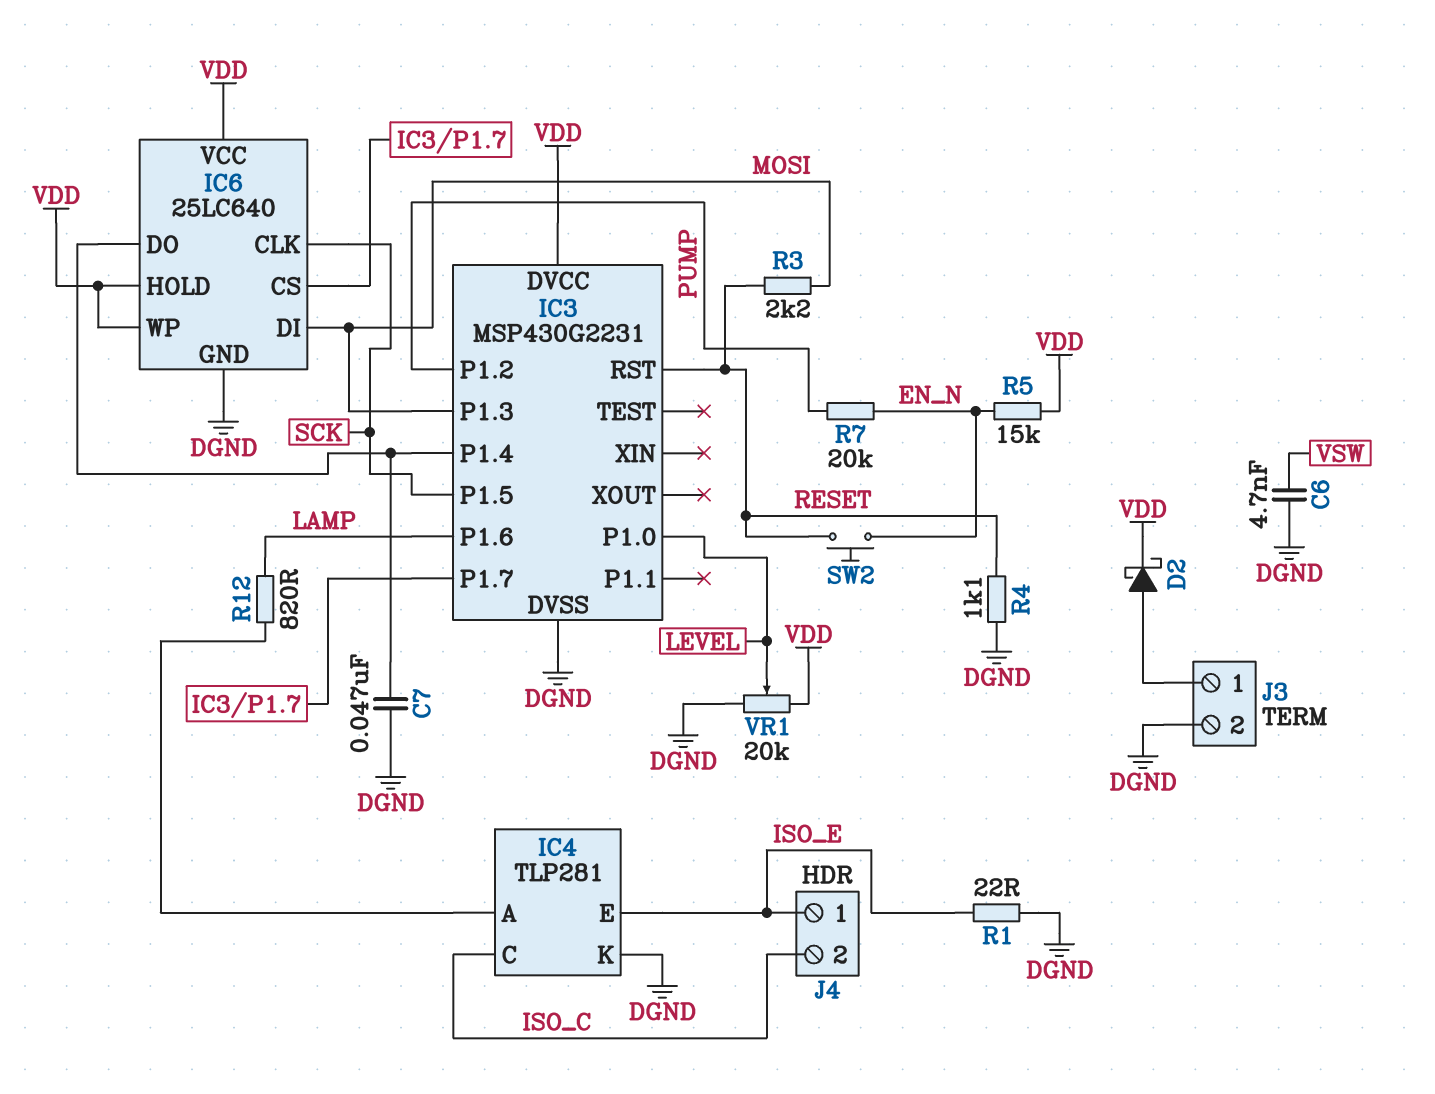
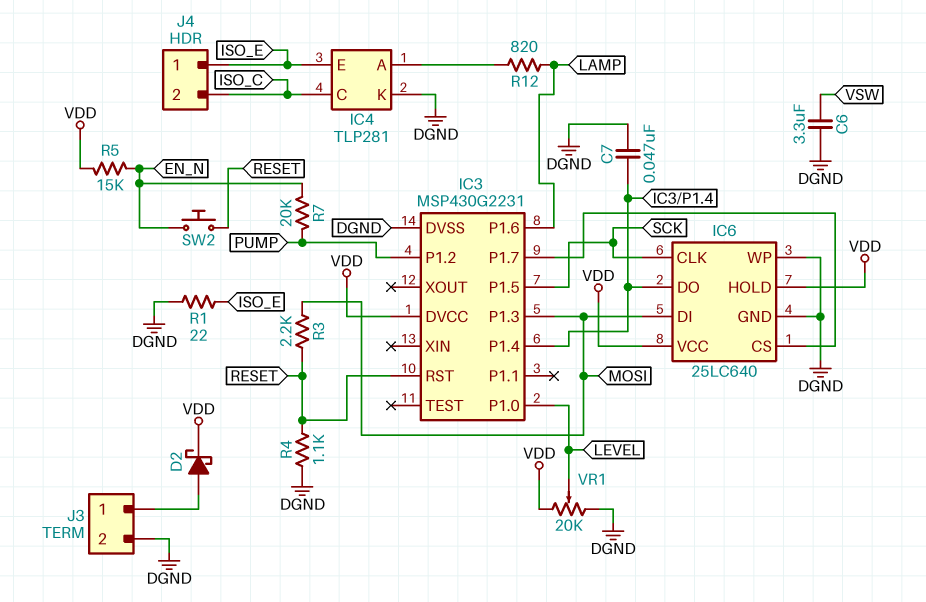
C6: 4.7nF (DGND, VSW) -> 3.3uF (DGND, VSW)
IC6 pin WP: VDD -> DGND

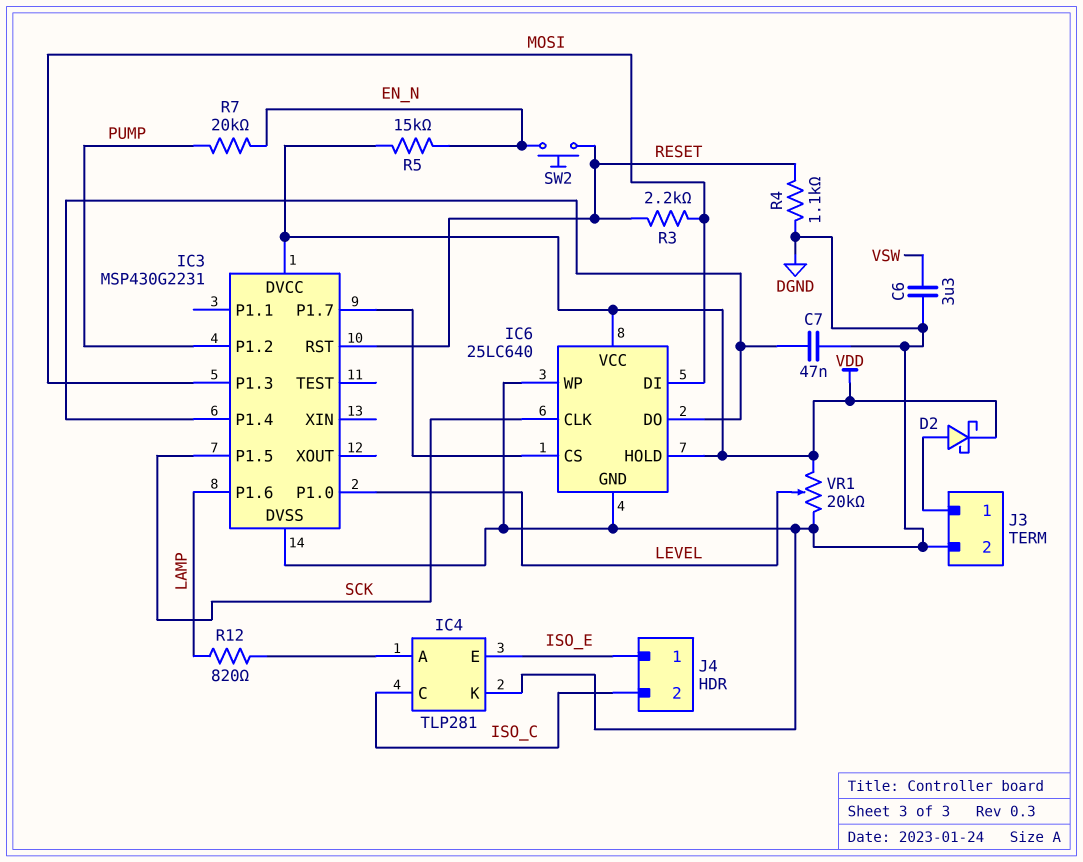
R1: 22 (DGND, ISO_E) -> none

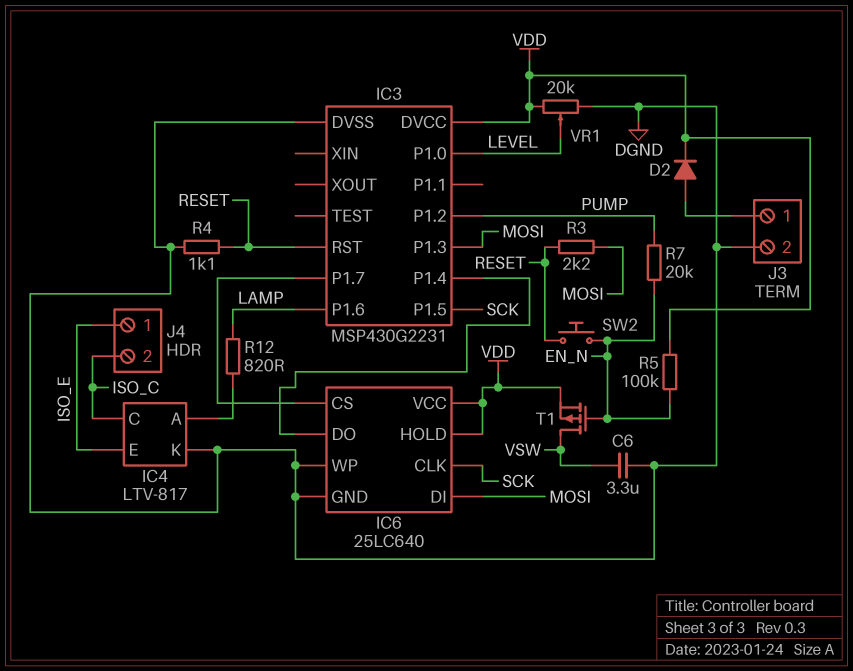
C7: 47nF (DGND, IC3/P1.4) -> none
D2: schottky (A J3/1, K VDD) -> diode (A J3/1, K VDD)
IC4: TLP281 -> LTV-817
R5: 15k (EN_N, VDD) -> 100k (EN_N, VDD)
T1: none -> PMOS (G EN_N, D VSW, S VDD)

